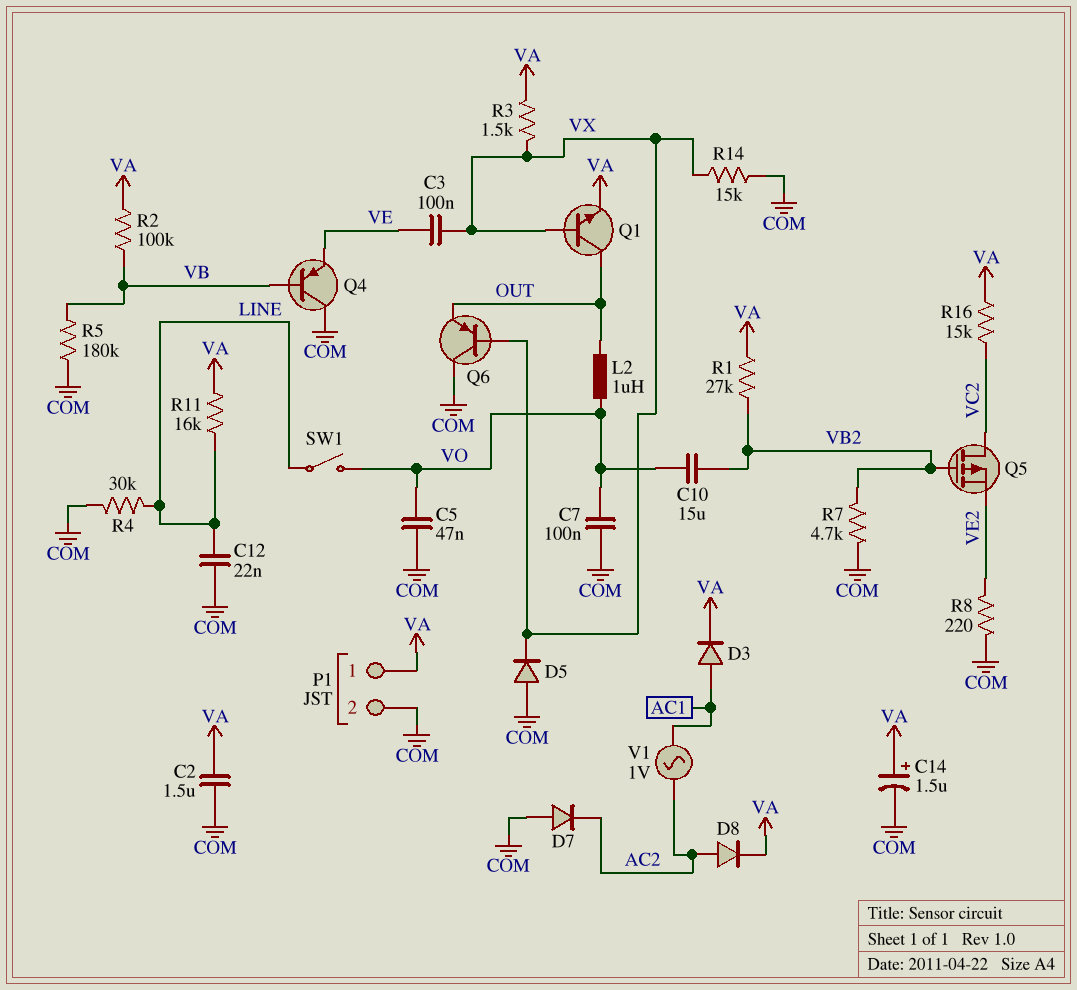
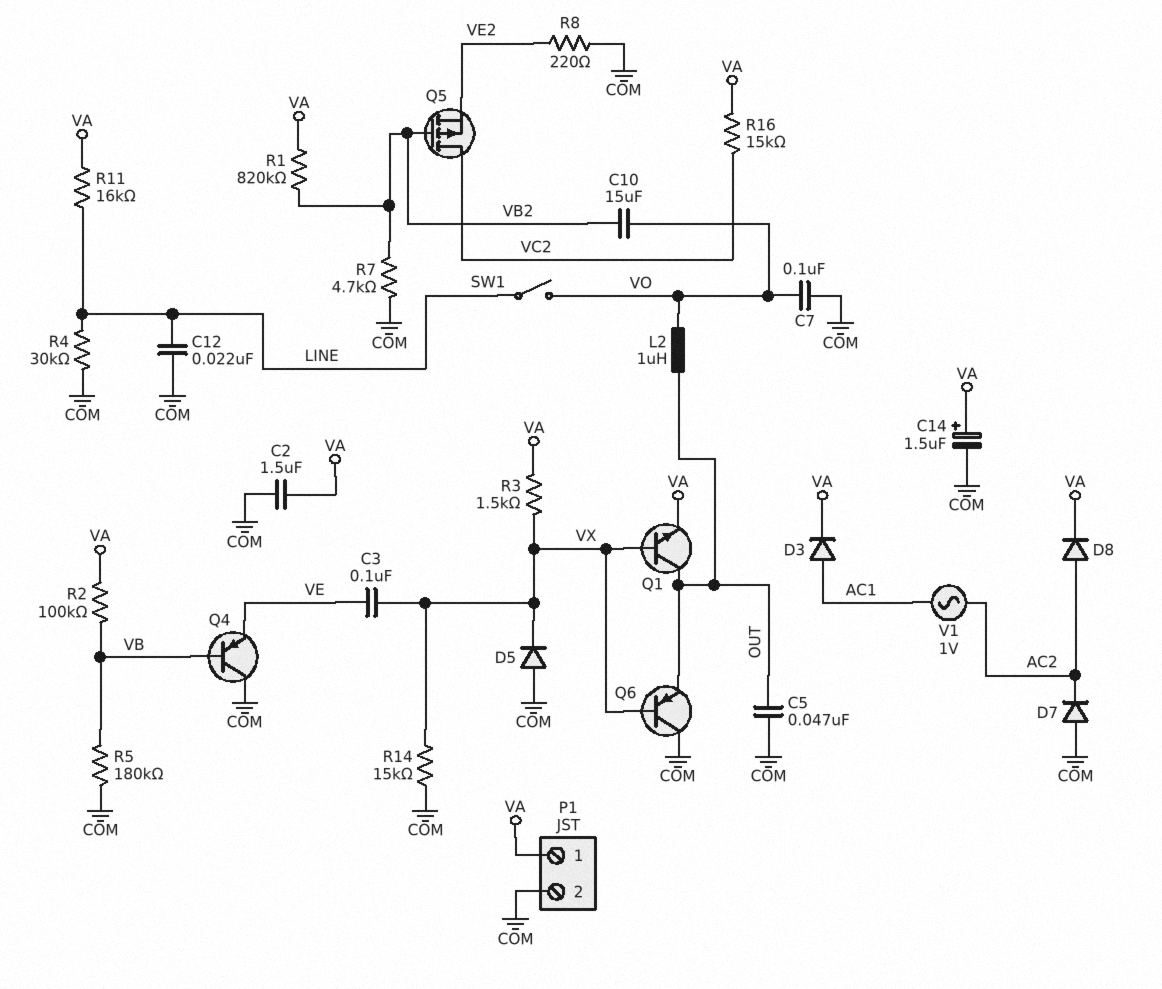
C5: 47nF (COM, VO) -> 47nF (COM, OUT)
R1: 27k (VA, VB2) -> 820k (VA, VB2)

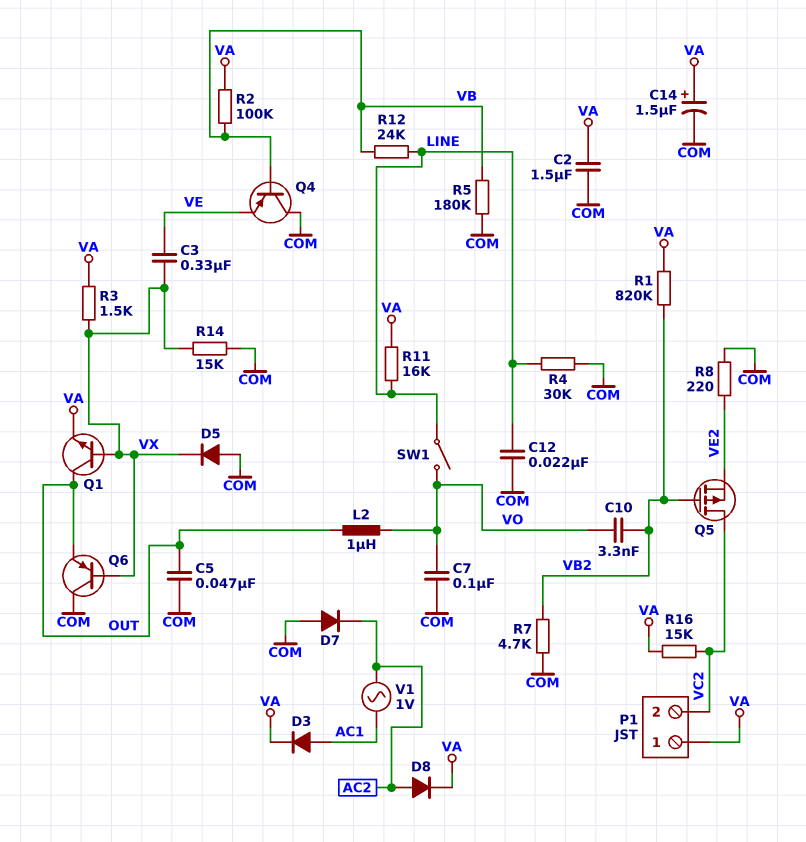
C3: 100nF (VE, VX) -> 330nF (VE, VX)
C10: 15uF (VB2, VO) -> 3.3nF (VB2, VO)
P1 pin 2: COM -> VC2
R12: none -> 24k (LINE, VB)

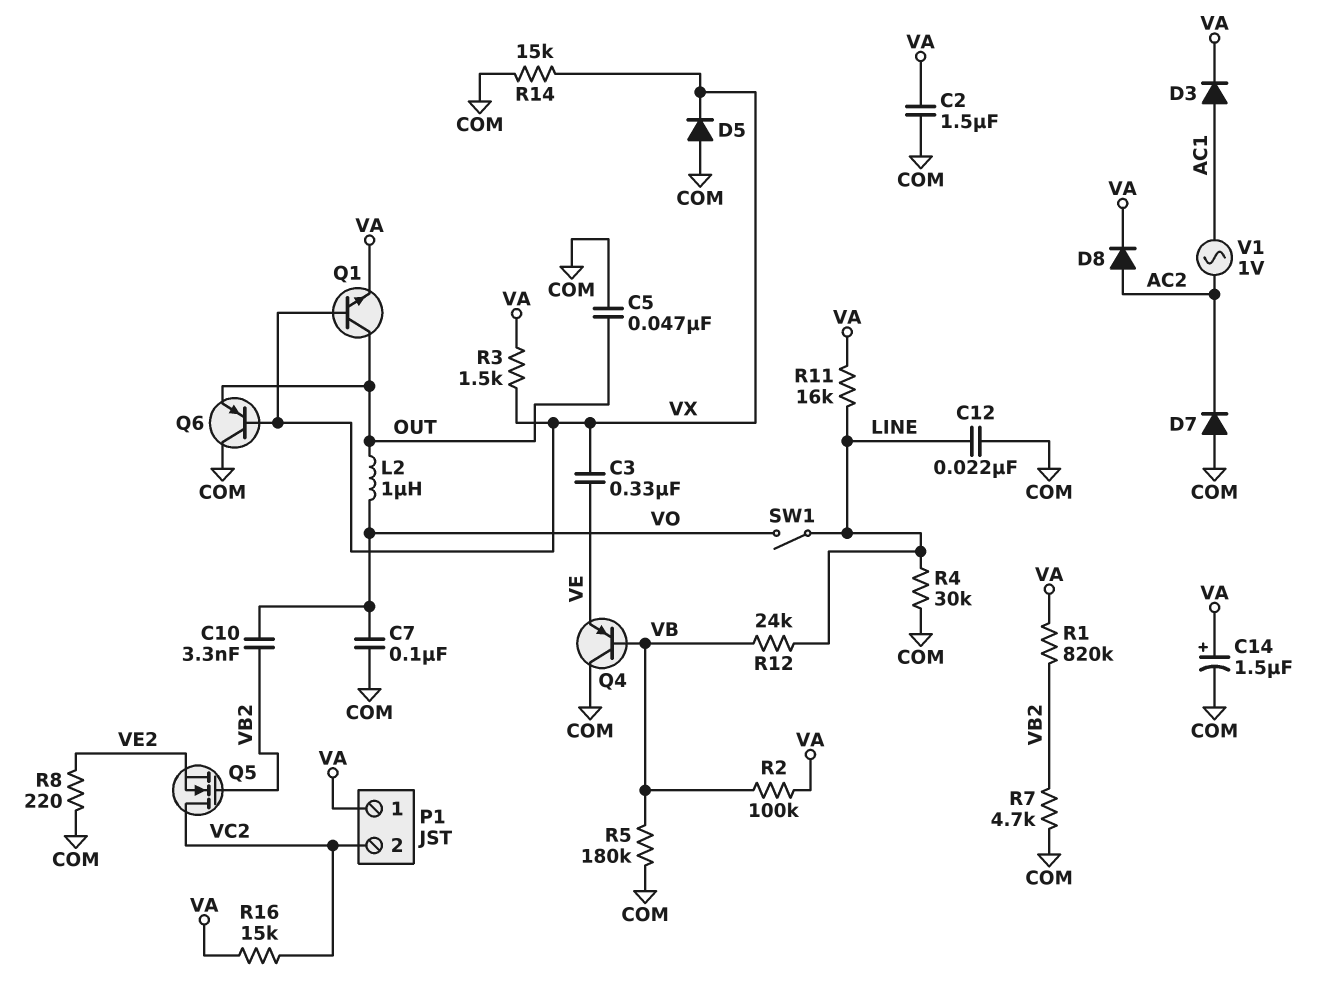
Q5: PMOS (G VB2, D VC2, S VE2) -> NMOS (G VB2, D VC2, S VE2)

